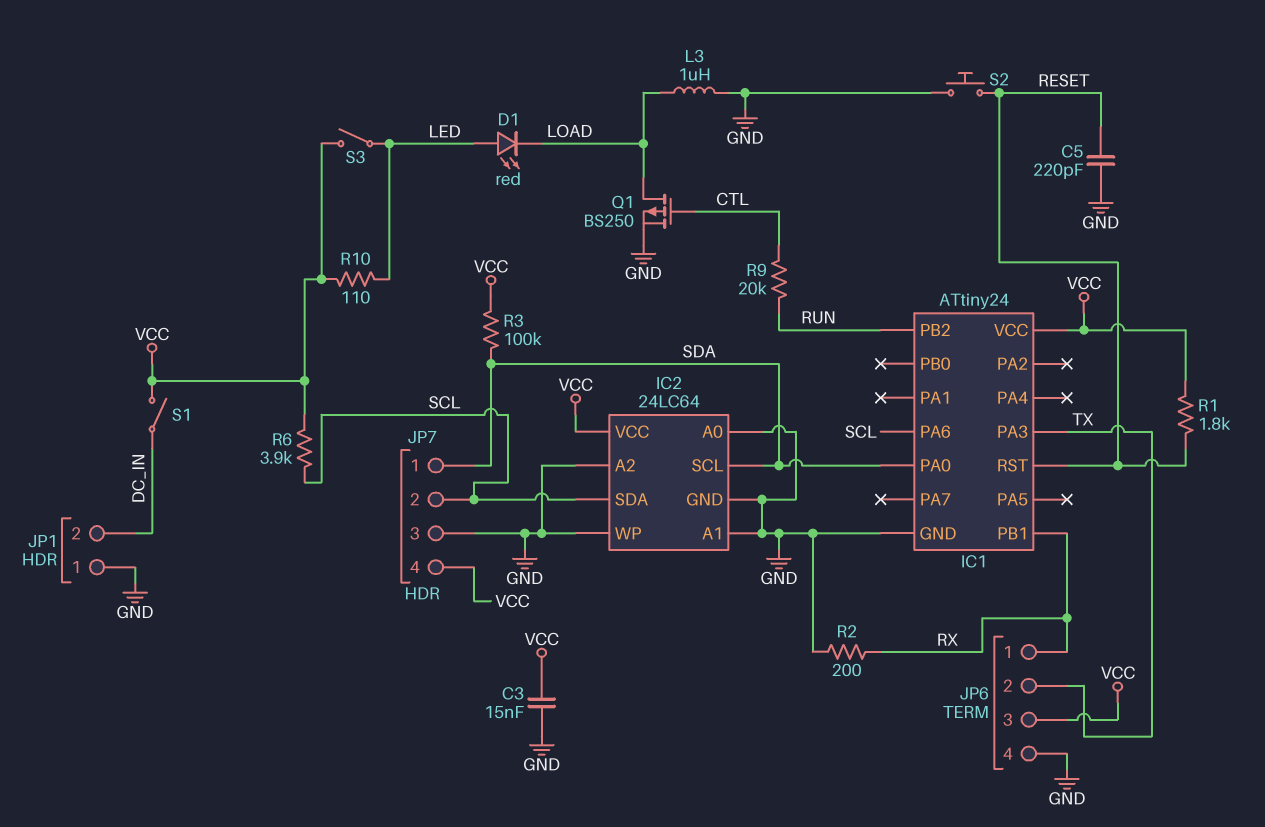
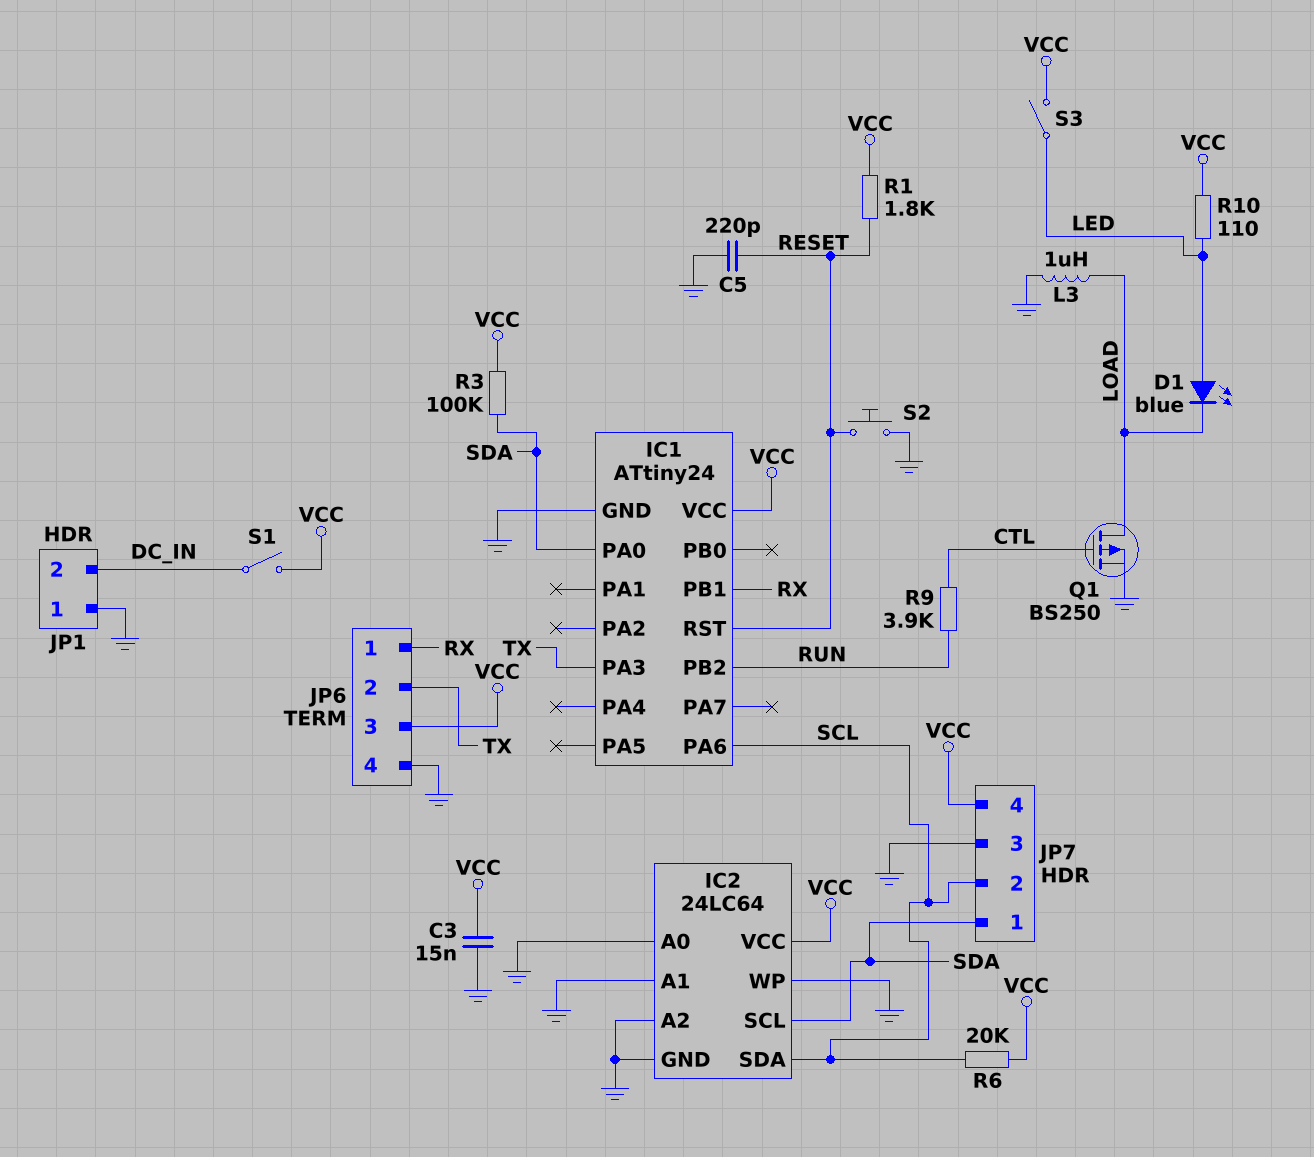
D1: LED red (A LED, K LOAD) -> LED blue (A LED, K LOAD)
R2: 200 (GND, RX) -> none
R6: 3.9k (SCL, VCC) -> 20k (SCL, VCC)
R9: 20k (CTL, RUN) -> 3.9k (CTL, RUN)

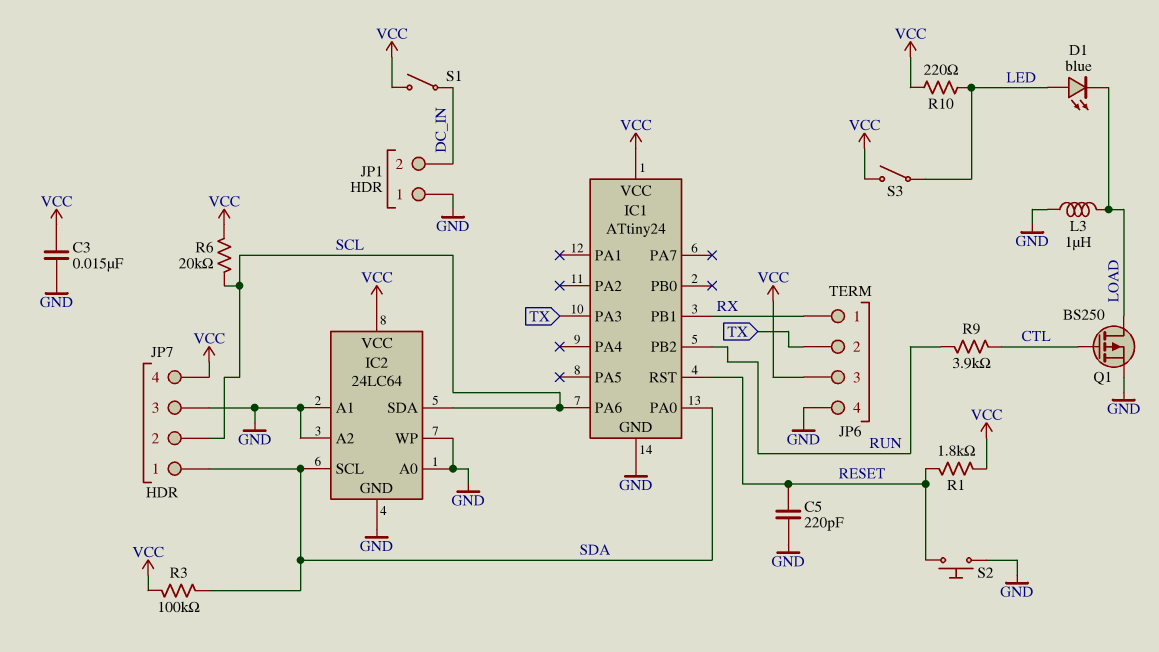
R10: 110 (LED, VCC) -> 220 (LED, VCC)

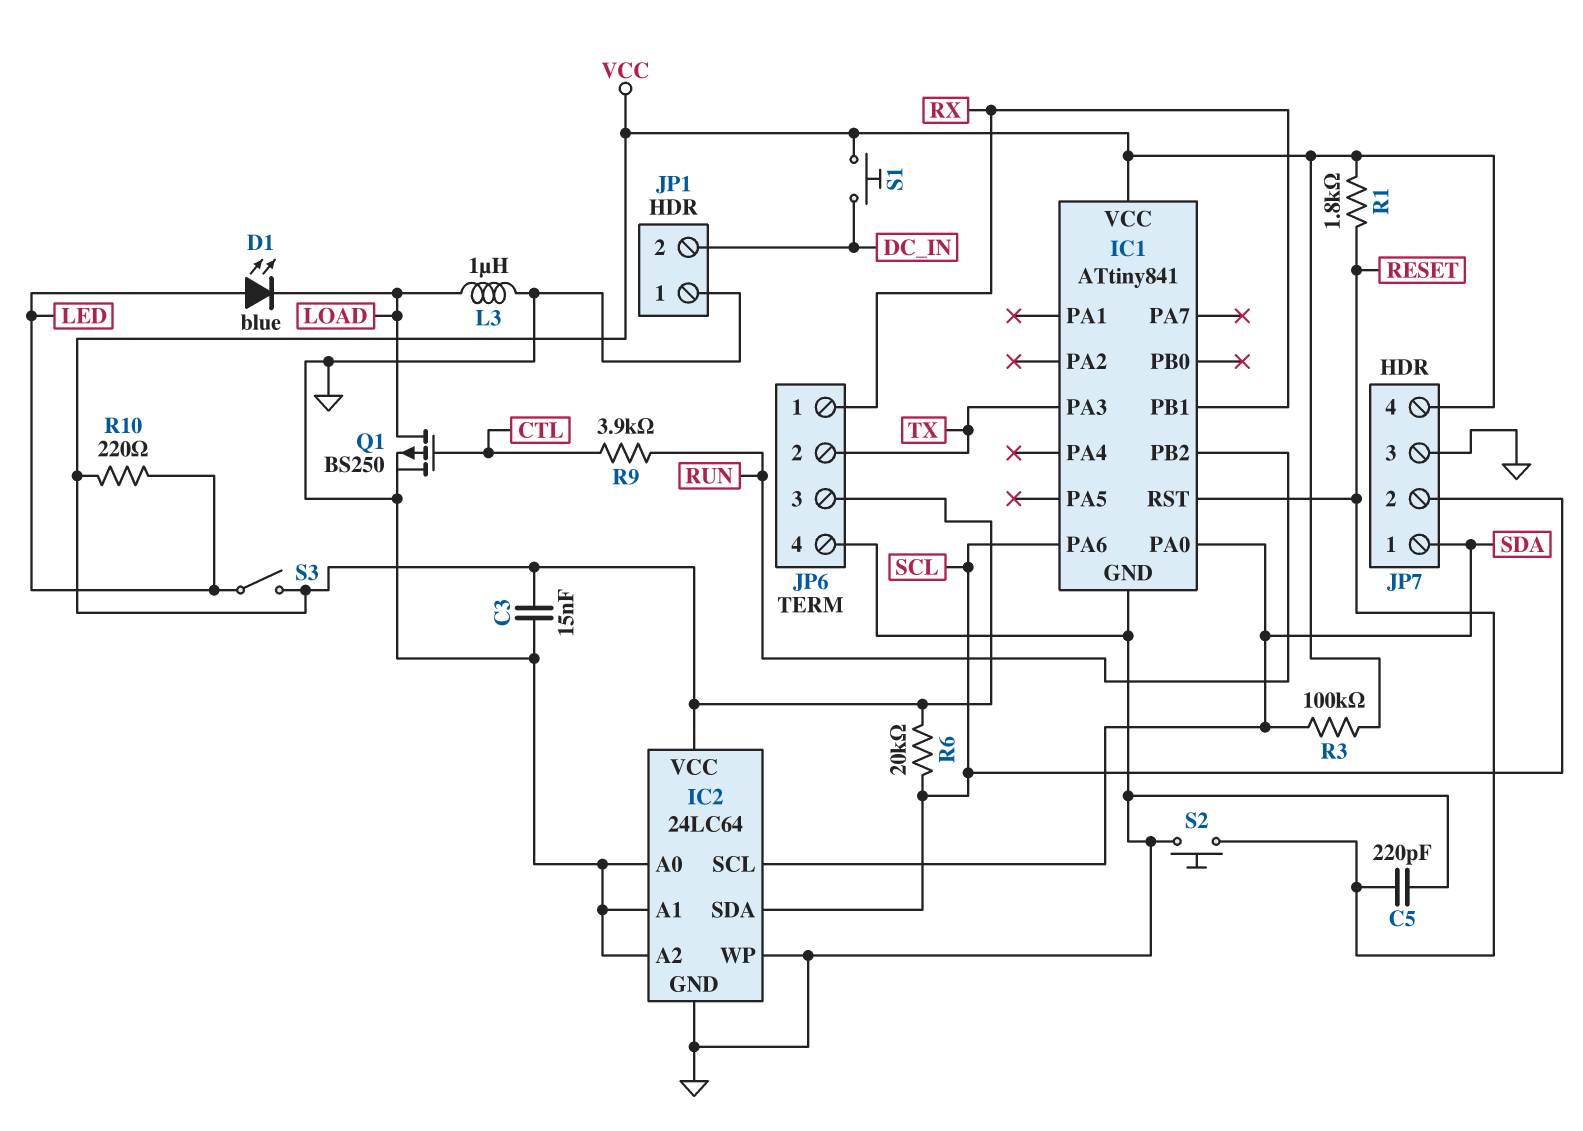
IC1: ATtiny24 -> ATtiny841
S1: switch (DC_IN, VCC) -> button (DC_IN, VCC)

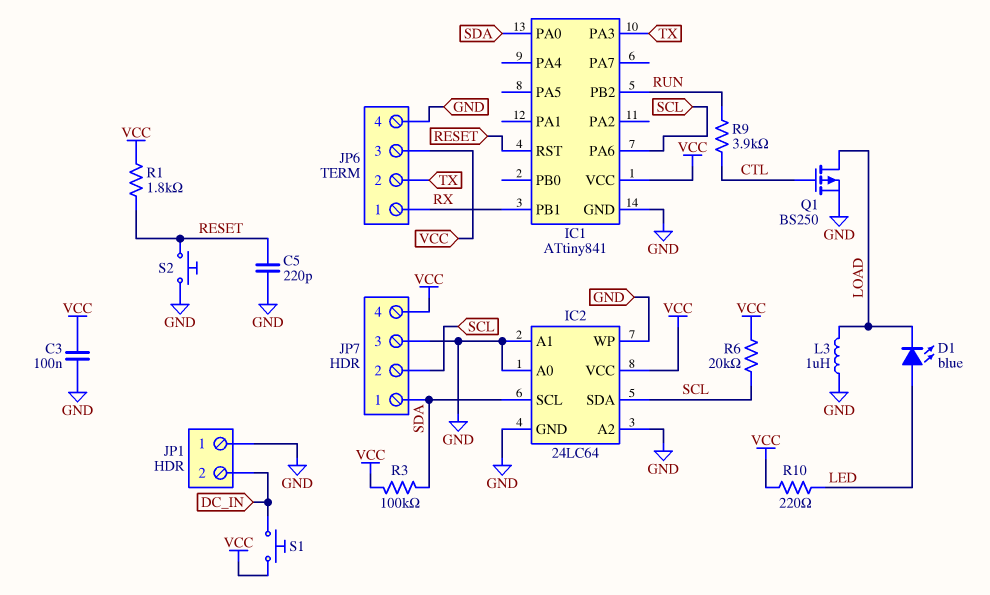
C3: 15nF (GND, VCC) -> 100nF (GND, VCC)
S3: switch (LED, VCC) -> none

